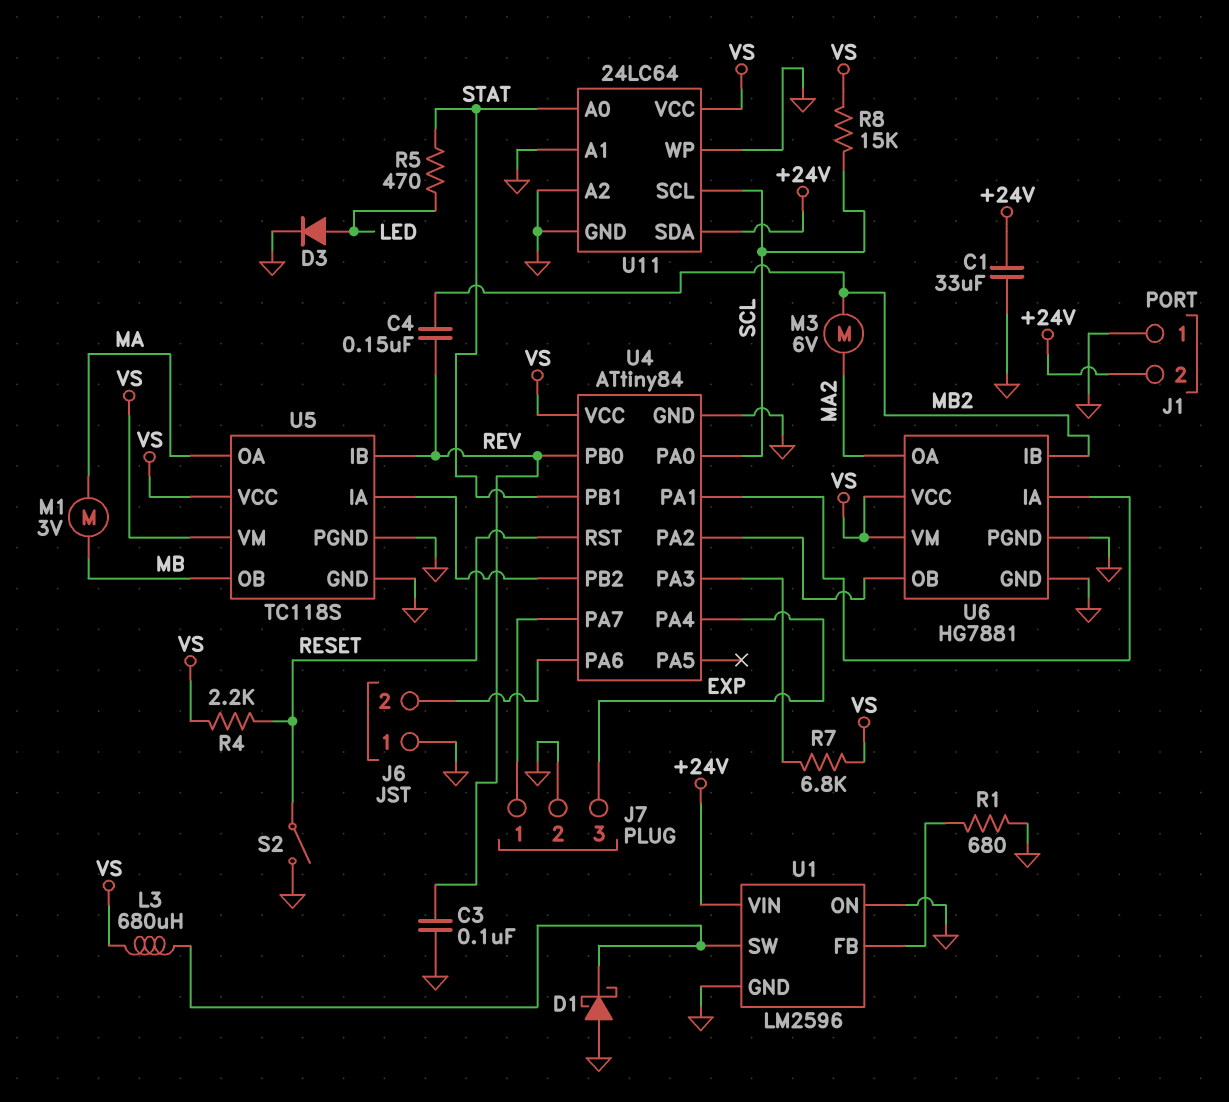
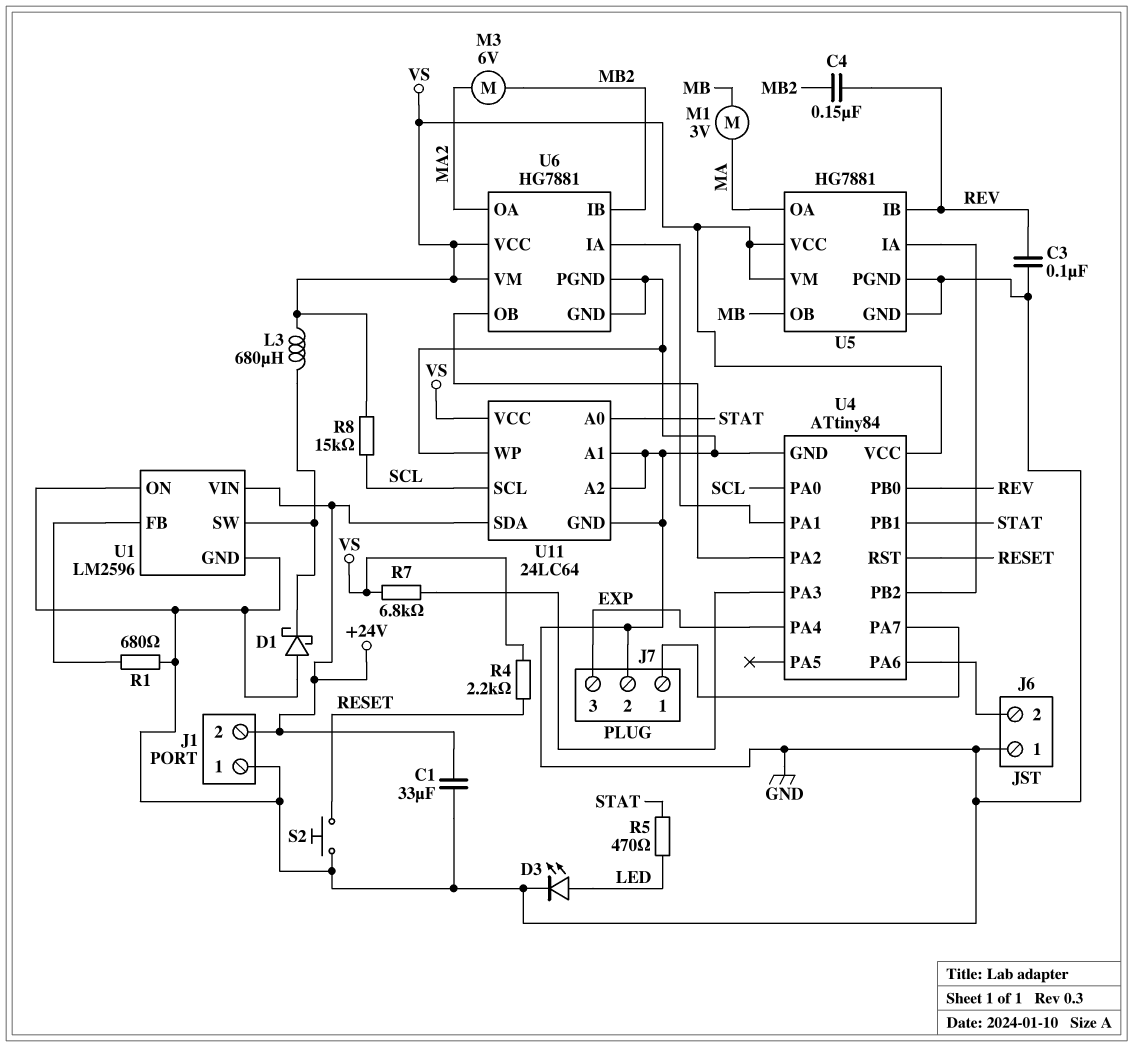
D3: diode (A LED, K GND) -> LED (A LED, K GND)
S2: switch (GND, RESET) -> button (GND, RESET)
U5: TC118S -> HG7881

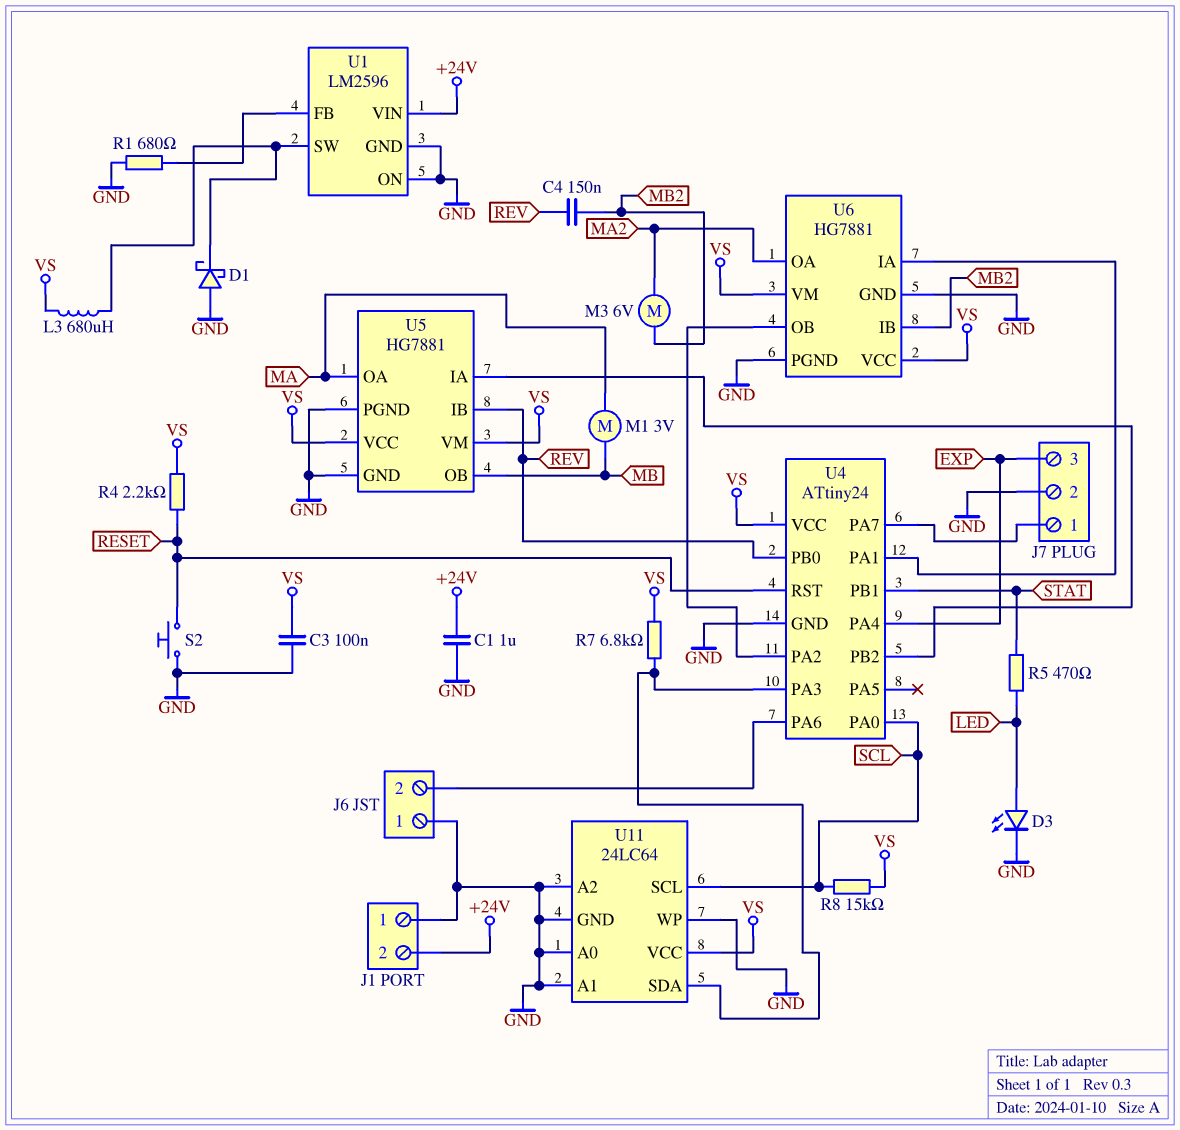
C1: 33uF (+24V, GND) -> 1uF (+24V, GND)
C3: 100nF (GND, REV) -> 100nF (GND, VS)
U4: ATtiny84 -> ATtiny24
U11 pin A0: STAT -> GND
U11 pin SDA: +24V -> U4/PA3

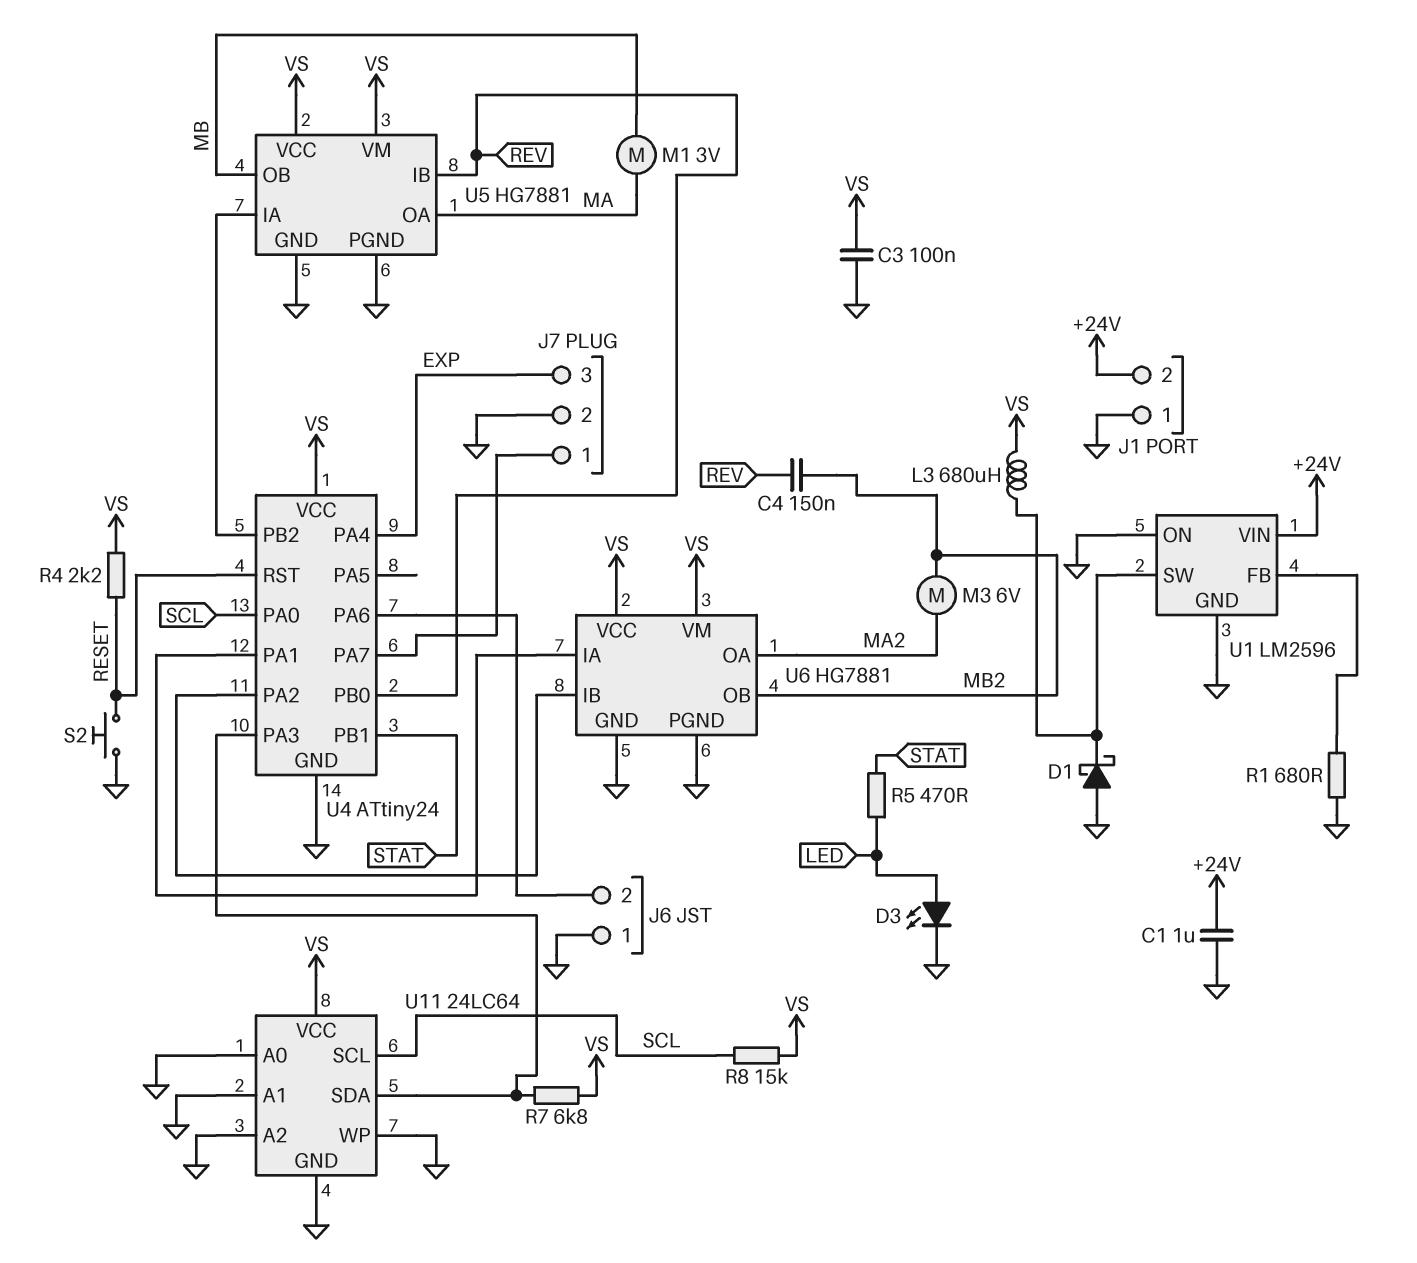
U6 pin IB: MB2 -> U4/PA2
U6 pin OB: U4/PA2 -> MB2

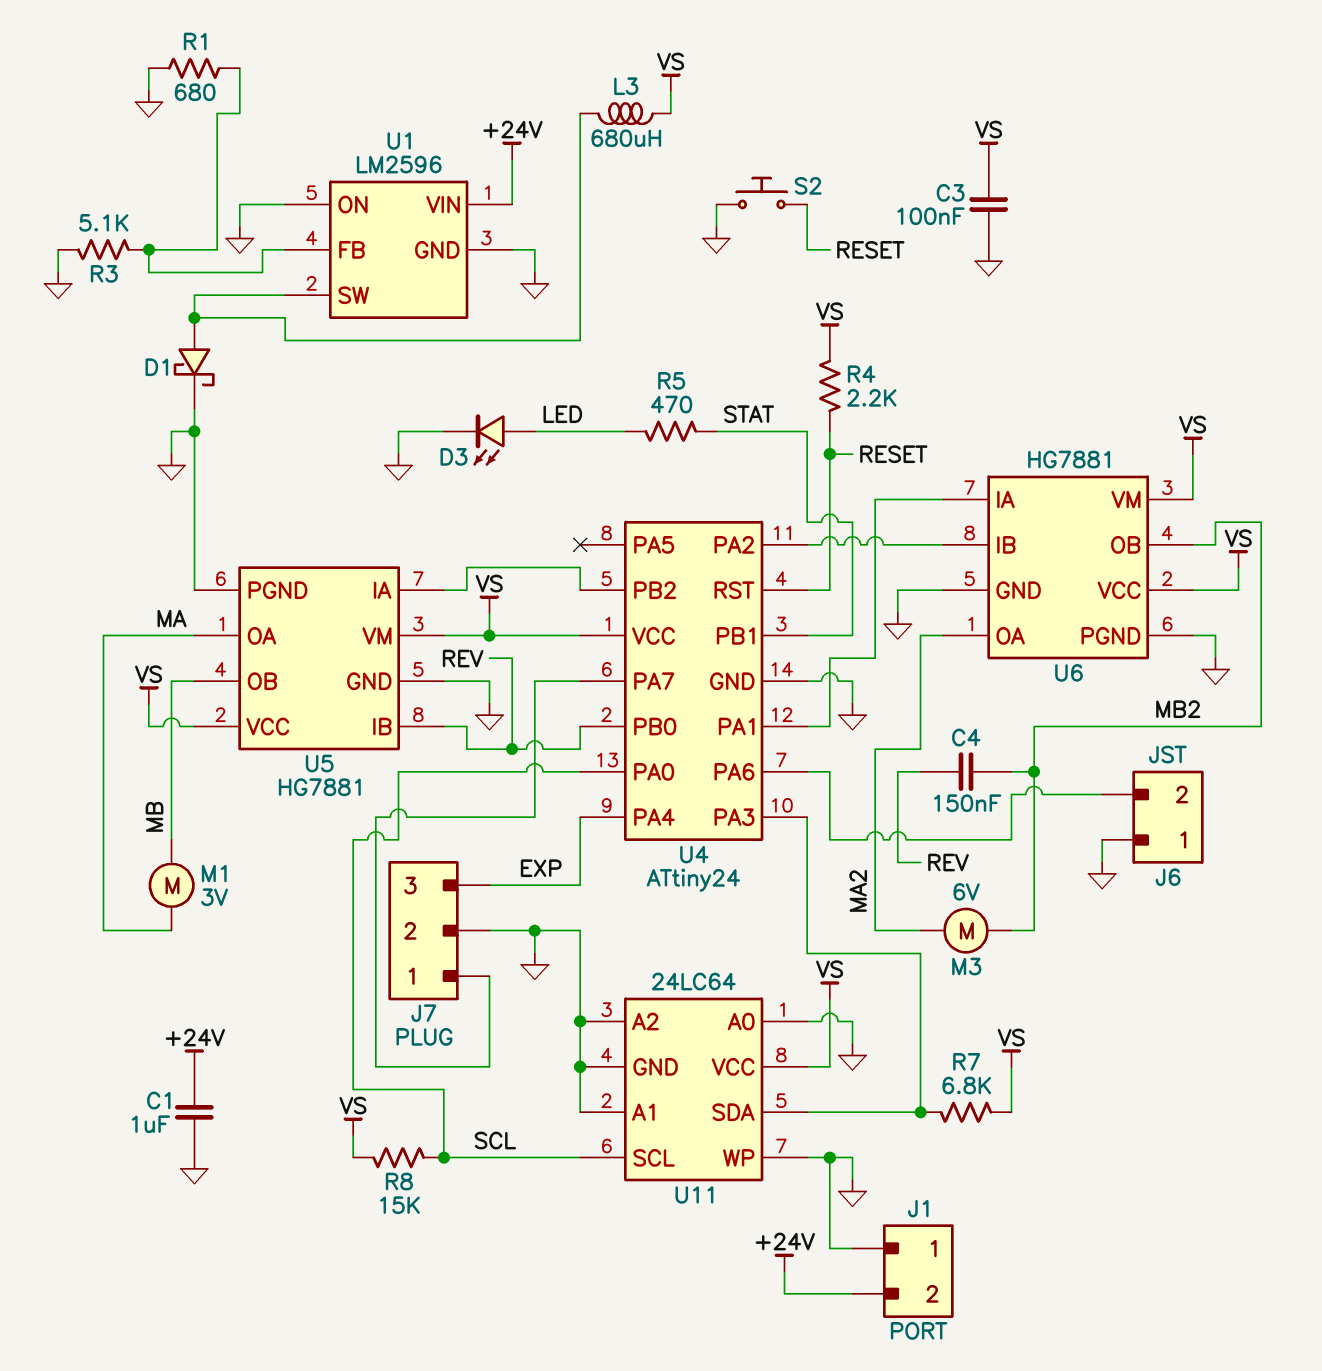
D1: schottky (A GND, K U1/SW) -> schottky (A U1/SW, K GND)
R3: none -> 5.1k (GND, U1/FB)

